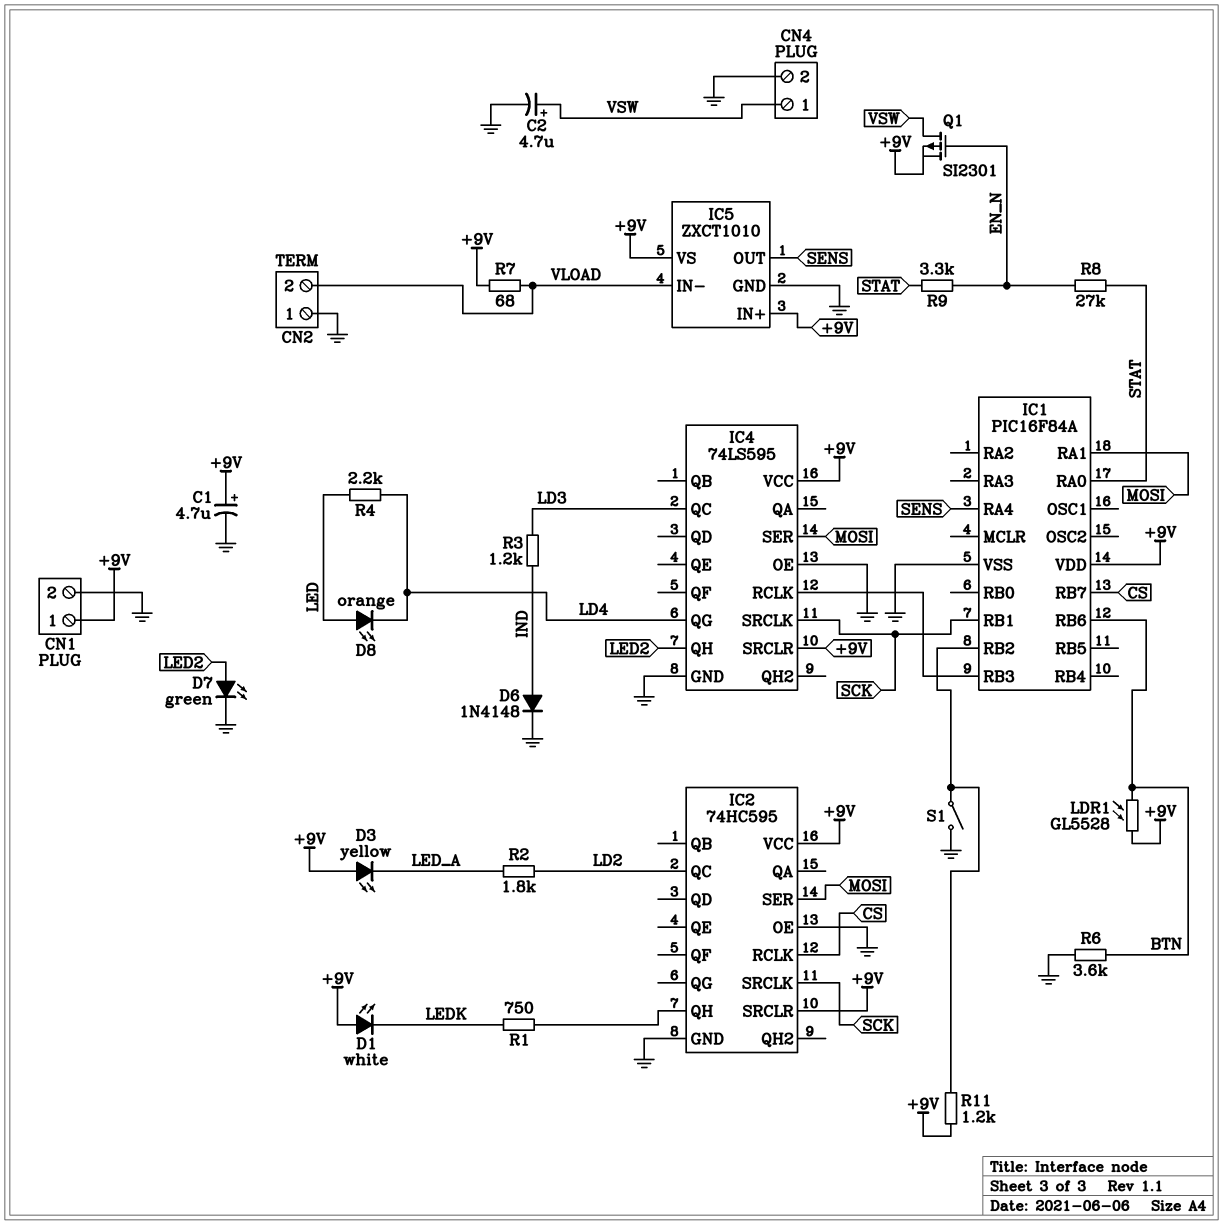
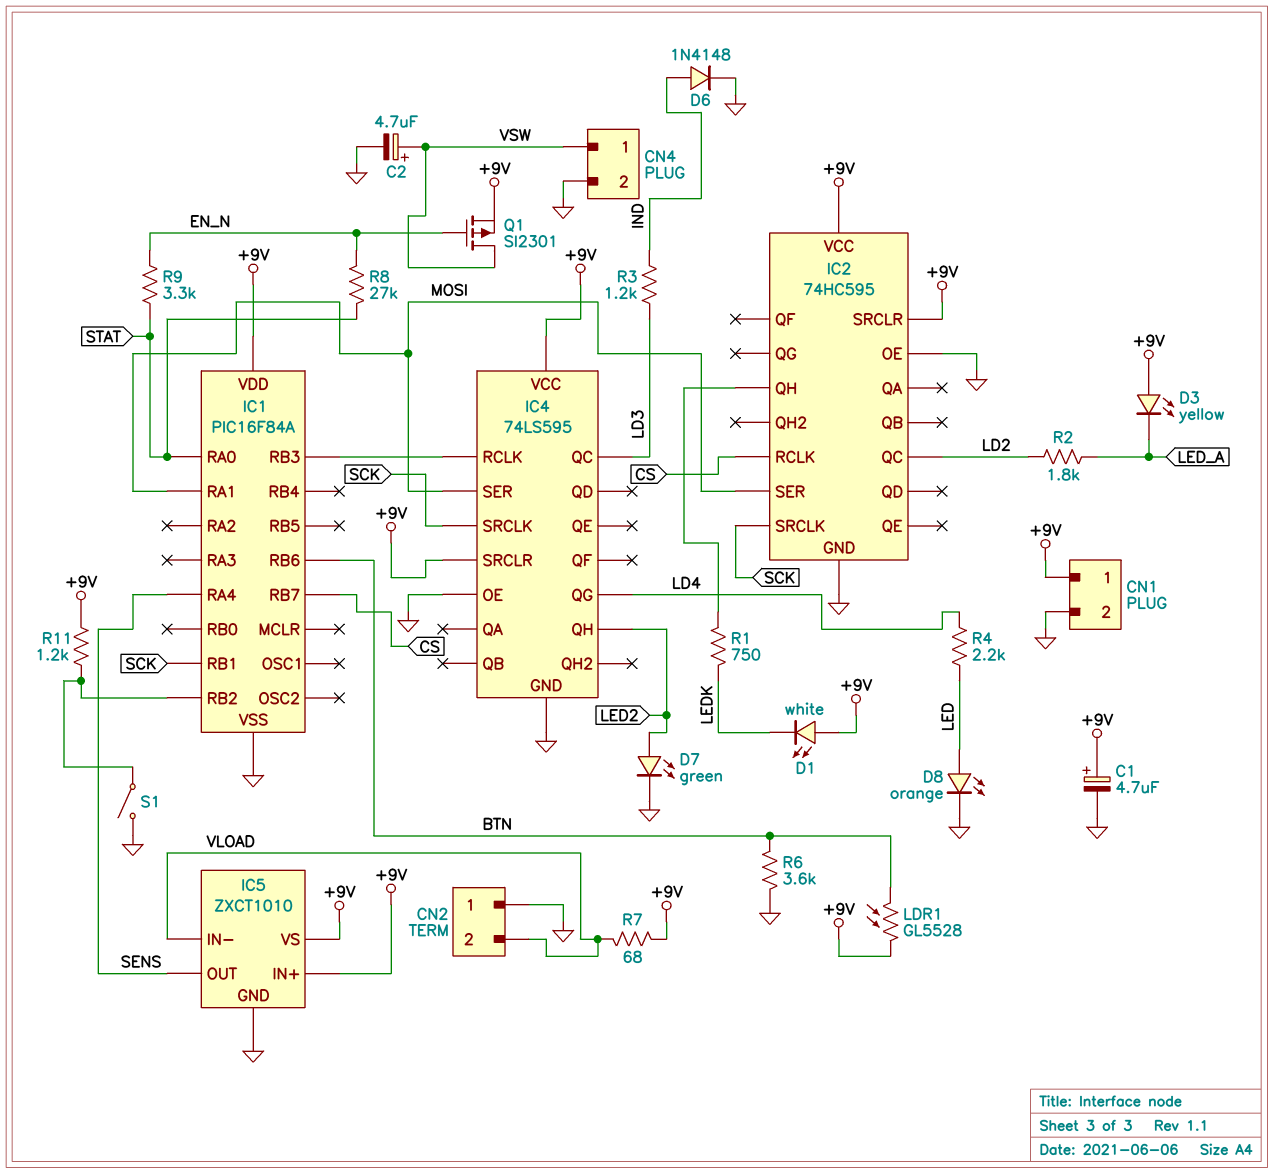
D8: LED orange (A LED, K LD4) -> LED orange (A LED, K GND)

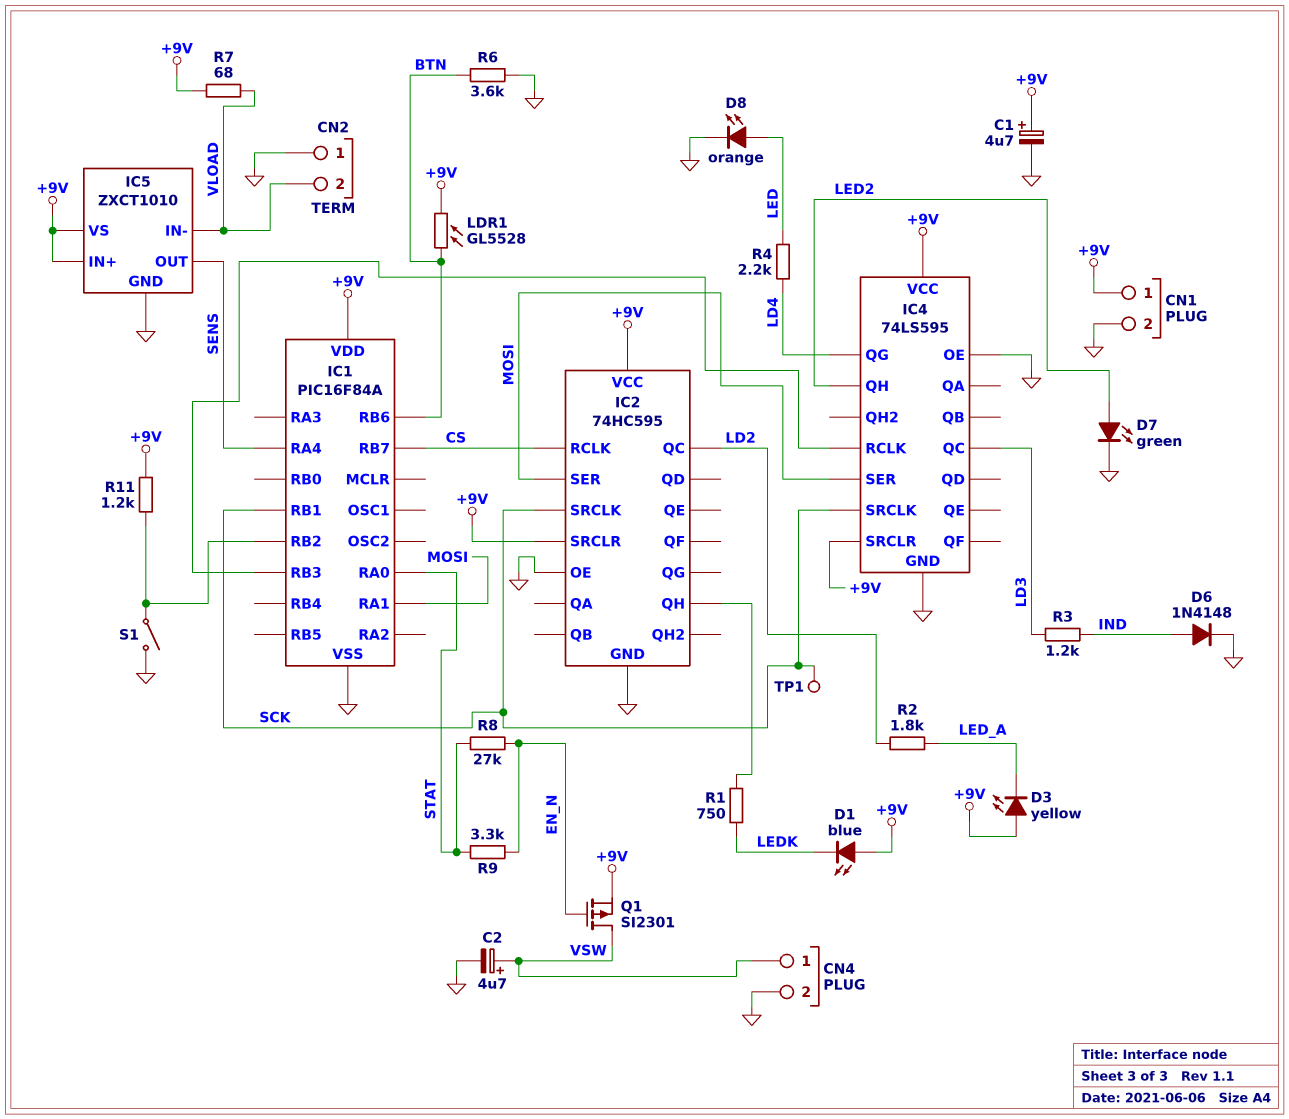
D1: LED white (A +9V, K LEDK) -> LED blue (A +9V, K LEDK)
TP1: none -> test point (SCK)

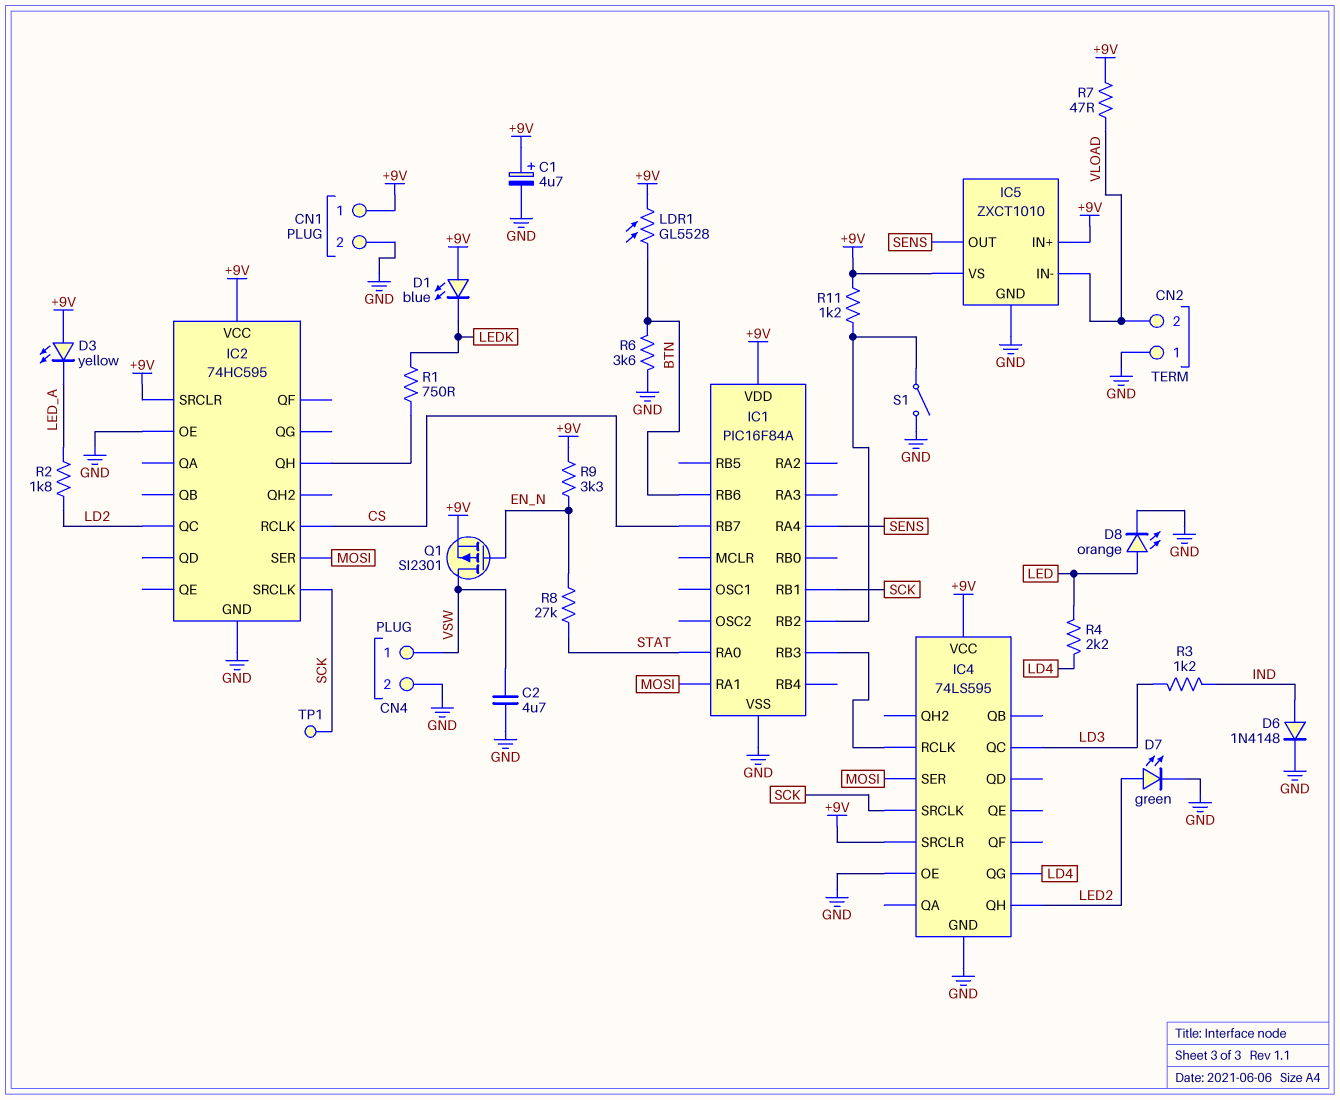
C2: 4.7uF (plus VSW, minus GND) -> 4.7uF (GND, VSW)
R7: 68 (+9V, VLOAD) -> 47 (+9V, VLOAD)
R9: 3.3k (EN_N, STAT) -> 3.3k (+9V, EN_N)

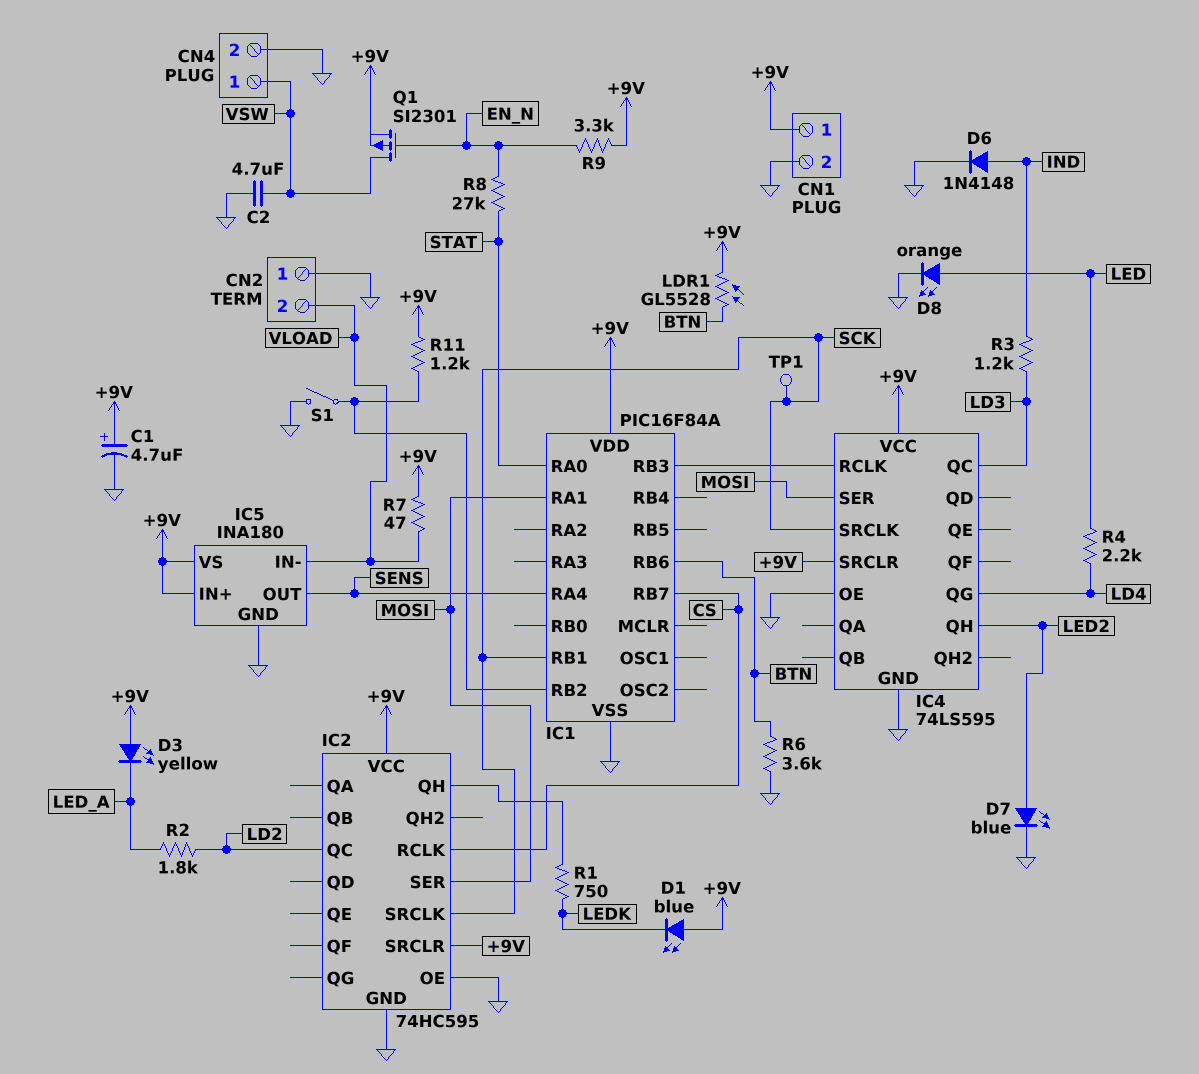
D7: LED green (A LED2, K GND) -> LED blue (A LED2, K GND)
IC5: ZXCT1010 -> INA180

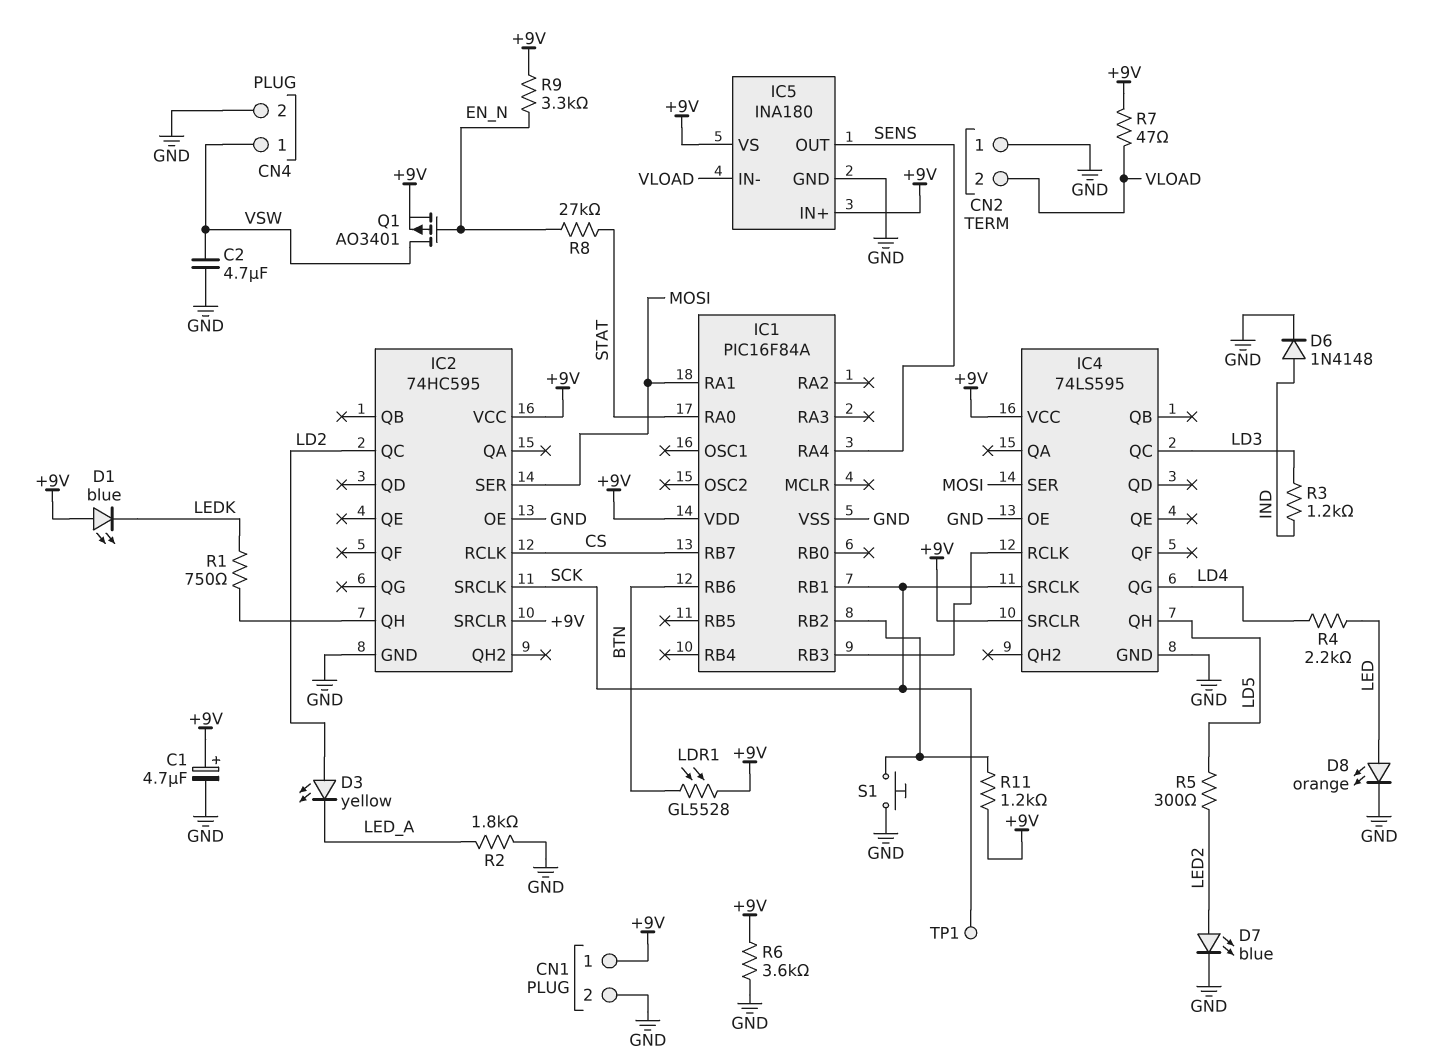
D3: LED yellow (A +9V, K LED_A) -> LED yellow (A LD2, K LED_A)
IC4 pin QH: LED2 -> LD5
Q1: PMOS SI2301 (G EN_N, D VSW, S +9V) -> PMOS AO3401 (G EN_N, D VSW, S +9V)
R2: 1.8k (LD2, LED_A) -> 1.8k (GND, LED_A)
R5: none -> 300 (LD5, LED2)
R6: 3.6k (BTN, GND) -> 3.6k (+9V, GND)
S1: switch (GND, IC1/RB2) -> button (GND, IC1/RB2)

